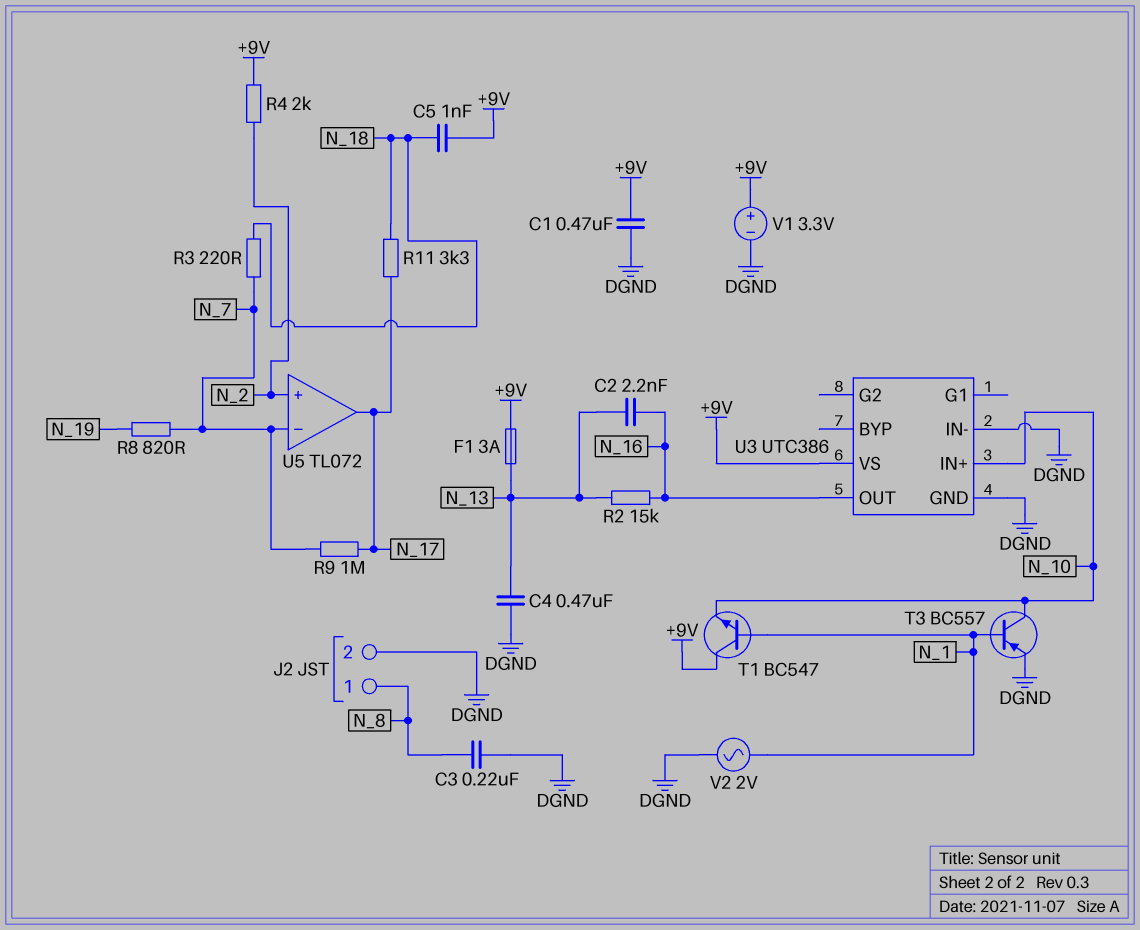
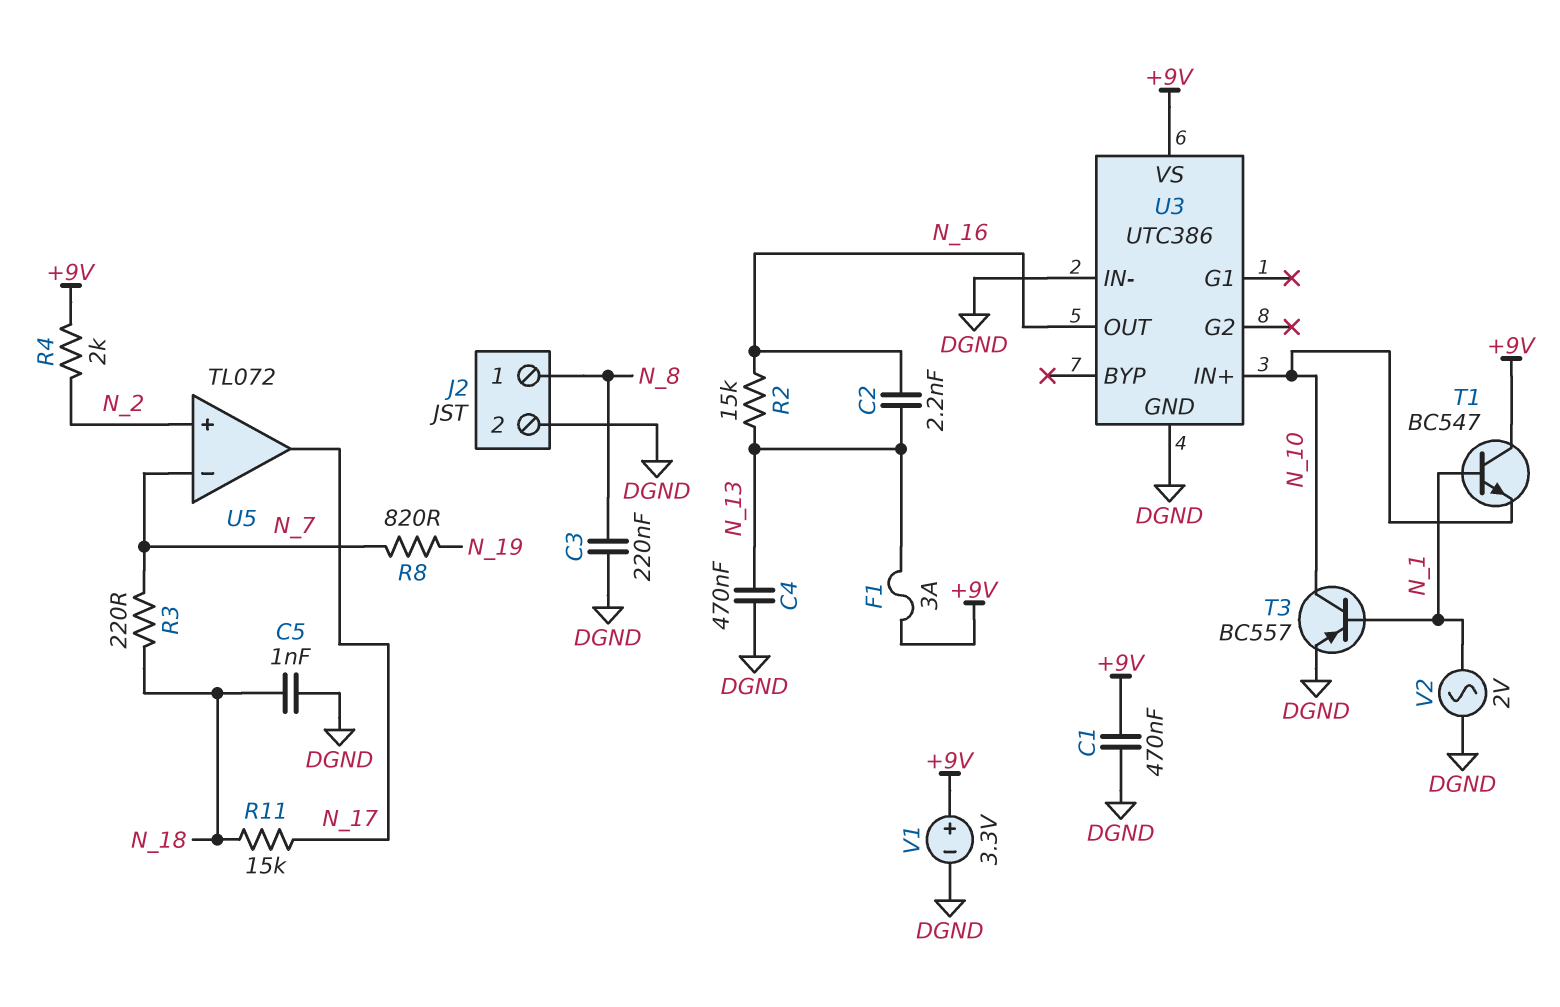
C5: 1nF (+9V, N_18) -> 1nF (DGND, N_18)
R9: 1M (N_7, N_17) -> none
R11: 3.3k (N_17, N_18) -> 15k (N_17, N_18)

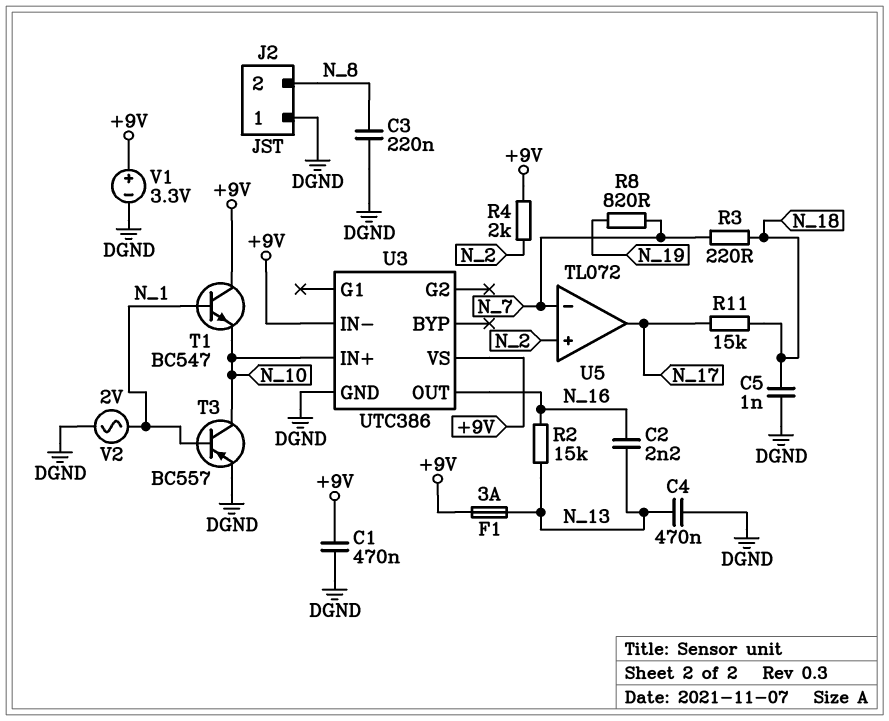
J2 pin 1: N_8 -> DGND
J2 pin 2: DGND -> N_8
U3 pin IN-: DGND -> +9V

